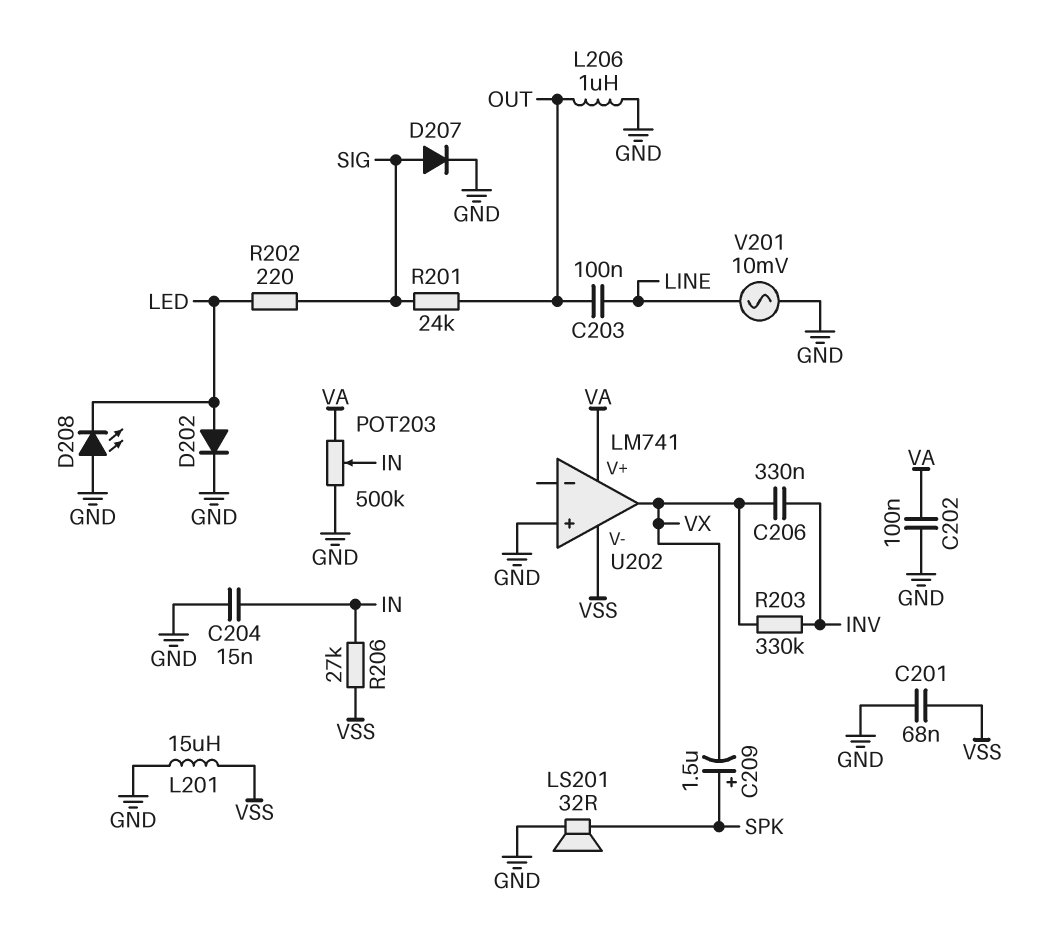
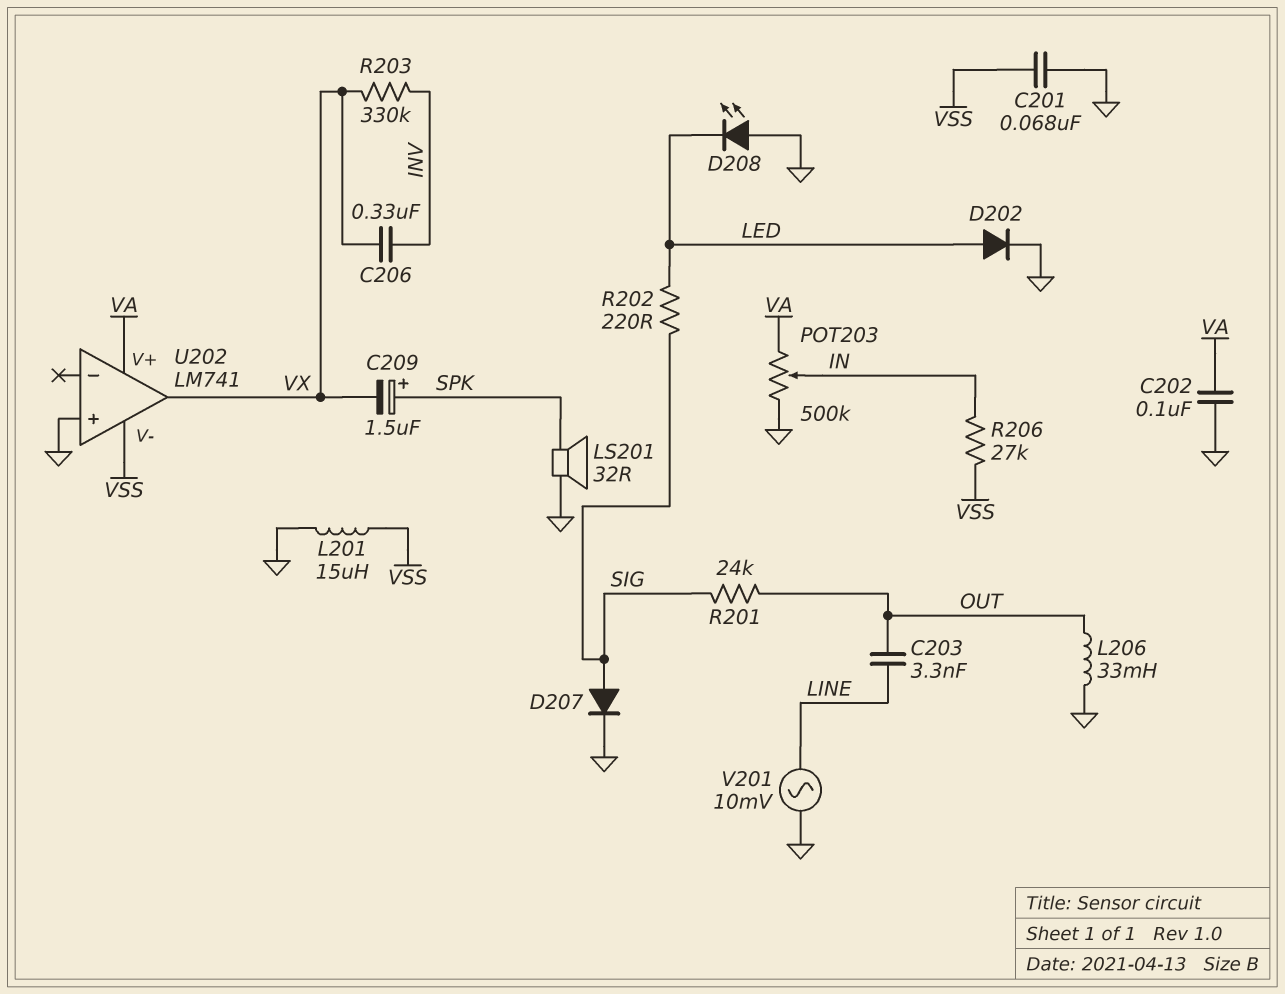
C203: 100nF (LINE, OUT) -> 3.3nF (LINE, OUT)
C204: 15nF (GND, IN) -> none
L206: 1uH (GND, OUT) -> 33mH (GND, OUT)

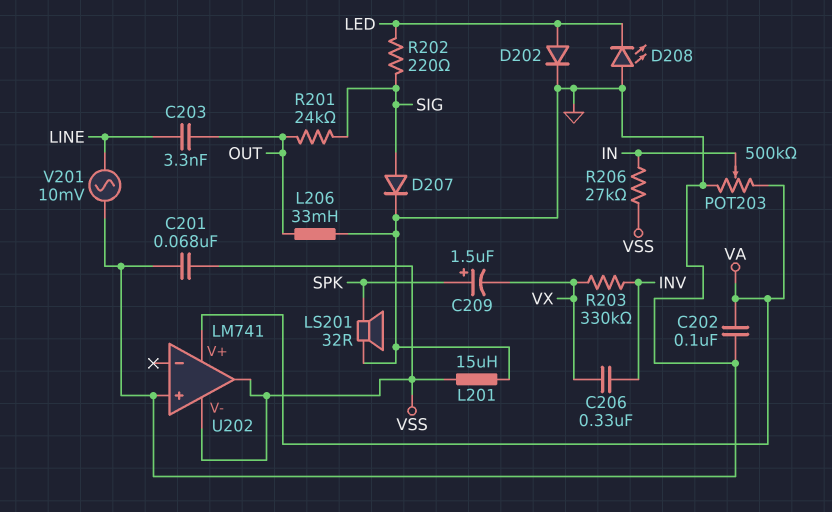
U202 pin out: VX -> VSS

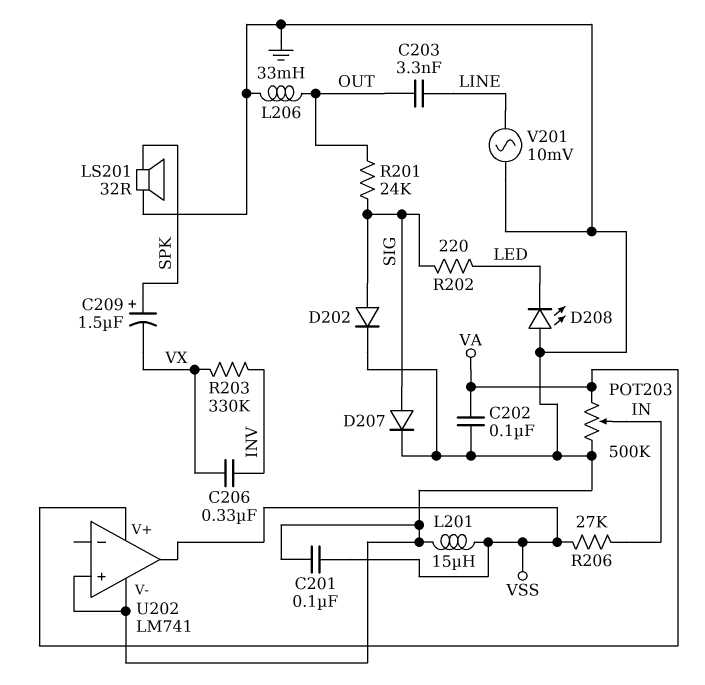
C201: 68nF (GND, VSS) -> 100nF (GND, VSS)
D202: diode (A LED, K GND) -> diode (A SIG, K GND)
U202 pin V-: VSS -> GND

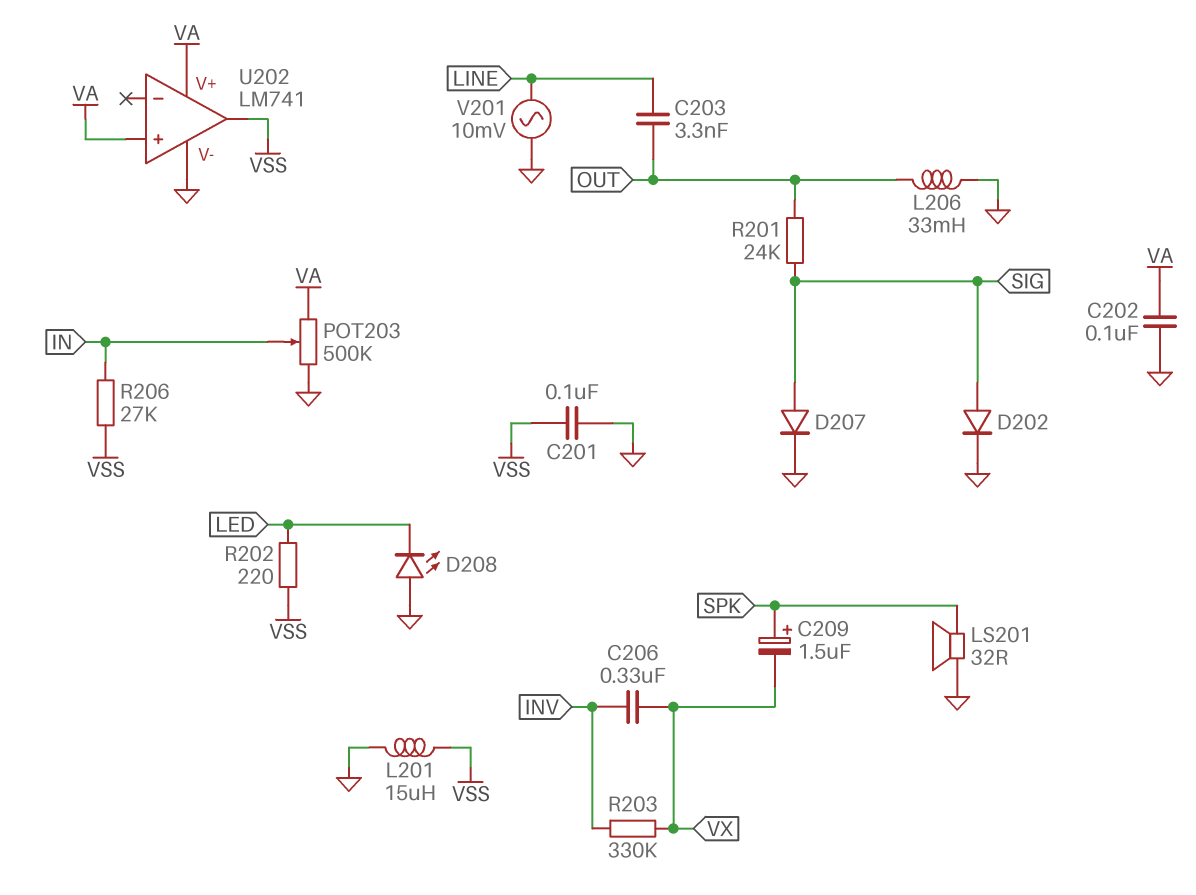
R202: 220 (LED, SIG) -> 220 (LED, VSS)
U202 pin in+: GND -> VA

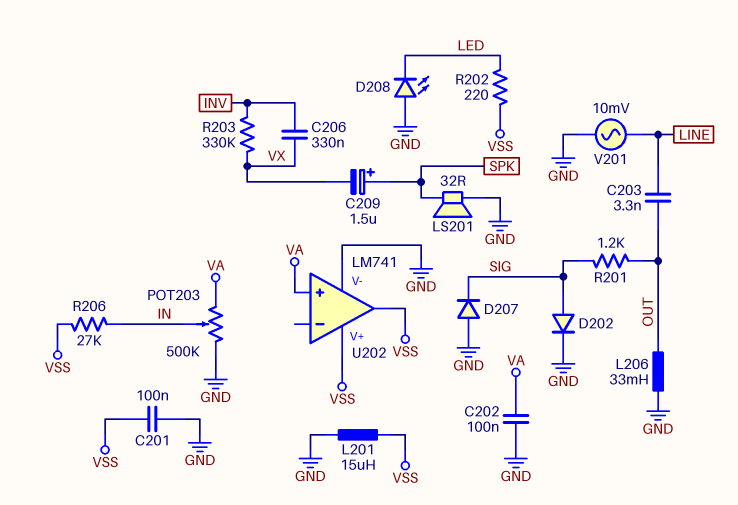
D207: diode (A SIG, K GND) -> diode (A GND, K SIG)
R201: 24k (OUT, SIG) -> 1.2k (OUT, SIG)
U202 pin V+: VA -> VSS

